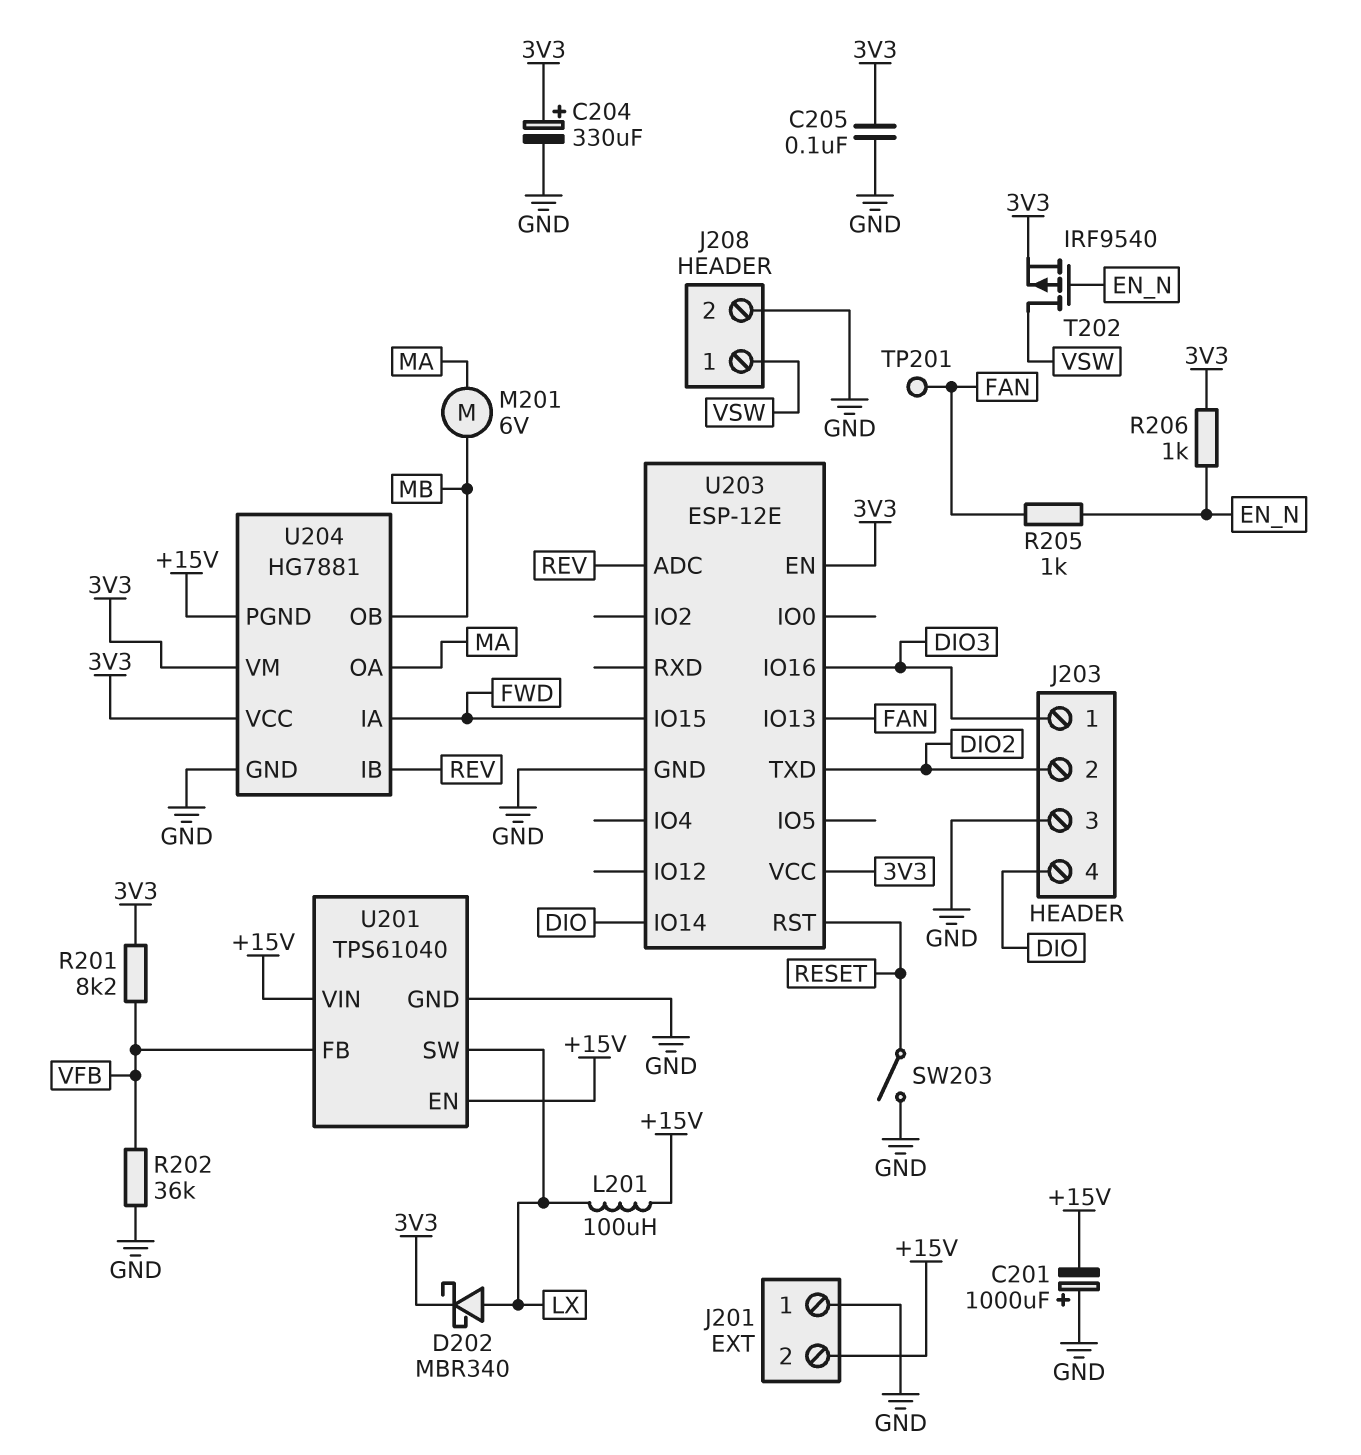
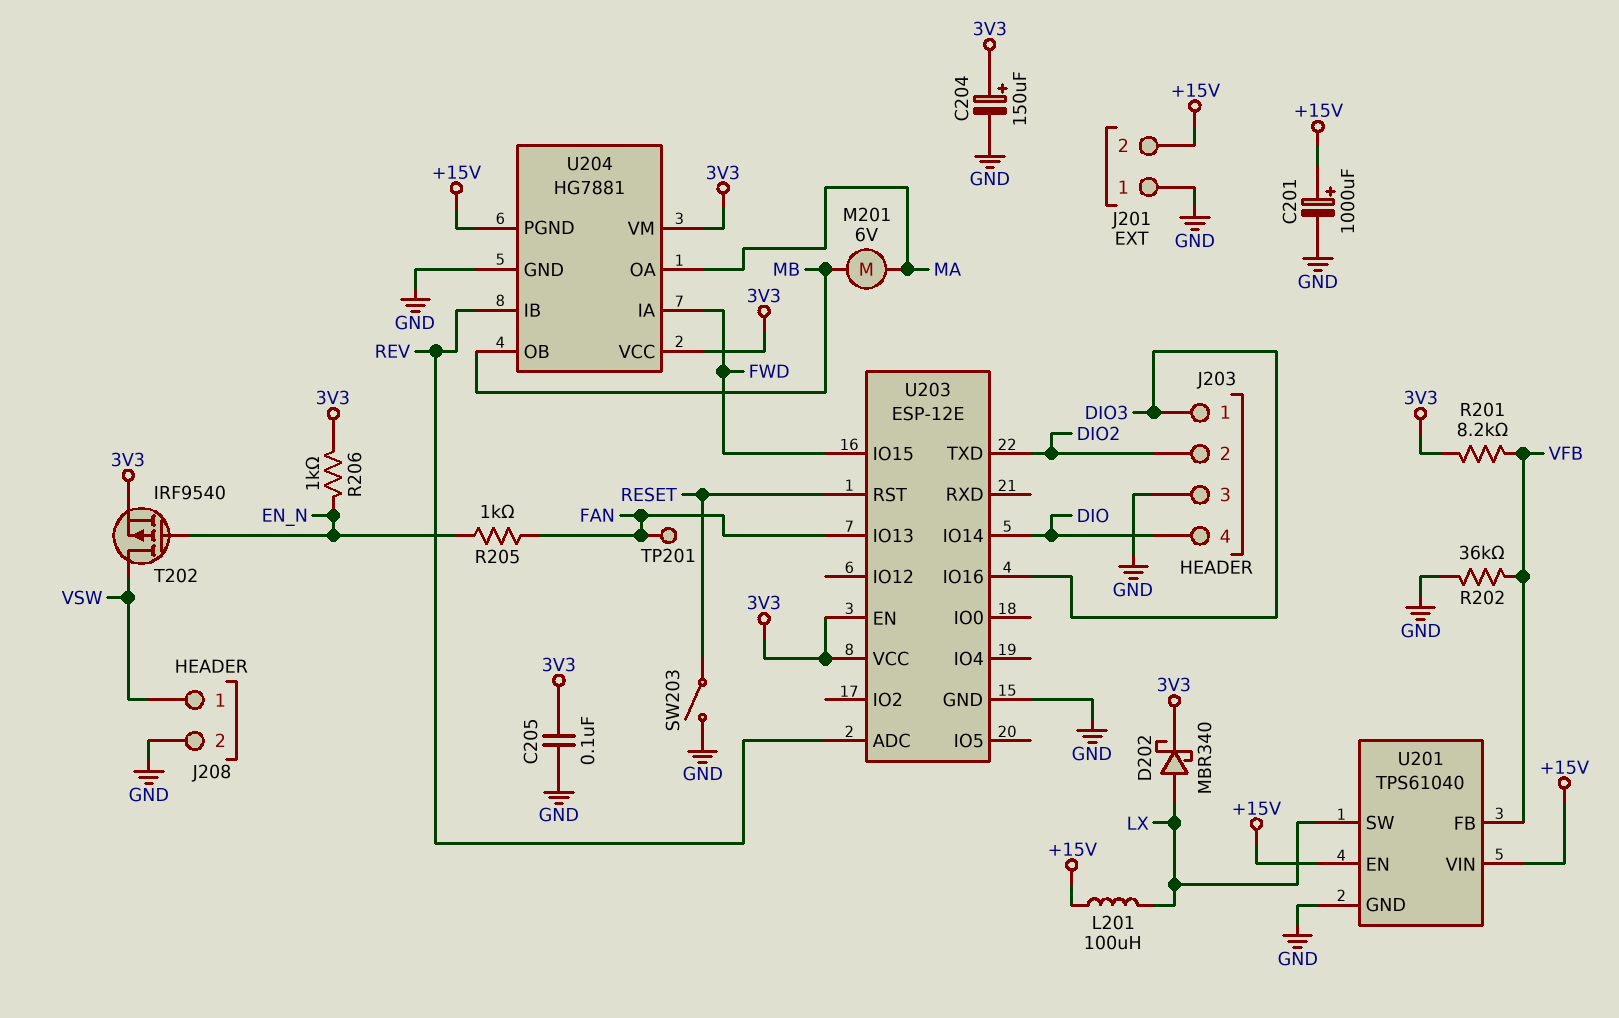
C201: 1000uF (plus GND, minus +15V) -> 1000uF (plus +15V, minus GND)
C204: 330uF (plus 3V3, minus GND) -> 150uF (plus 3V3, minus GND)

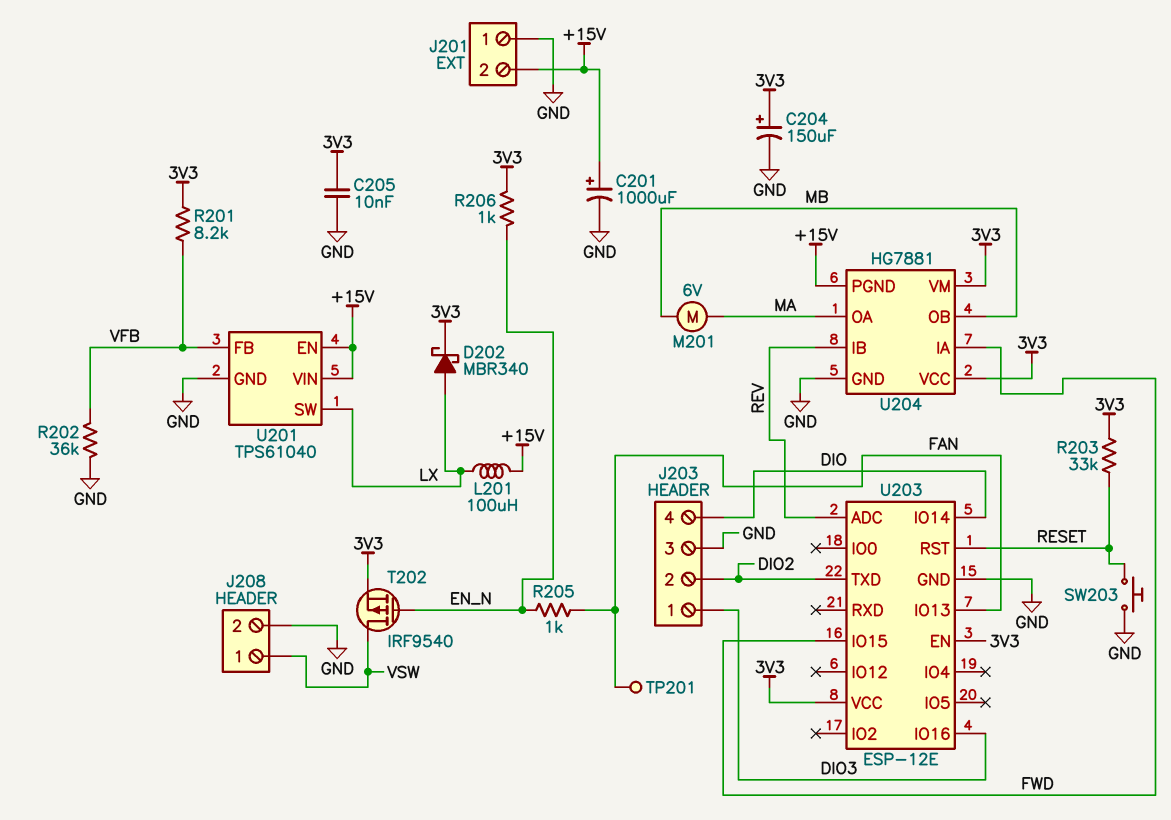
C205: 100nF (3V3, GND) -> 10nF (3V3, GND)
R203: none -> 33k (3V3, RESET)
SW203: switch (GND, RESET) -> button (GND, RESET)

